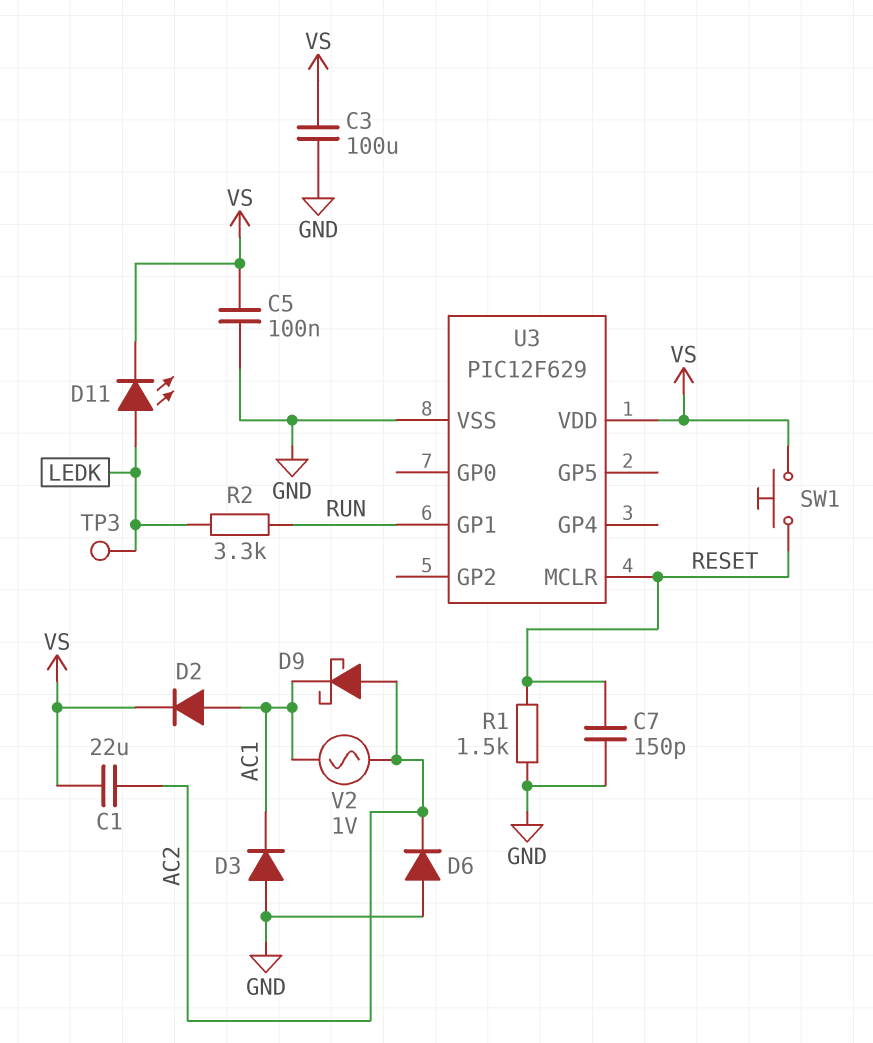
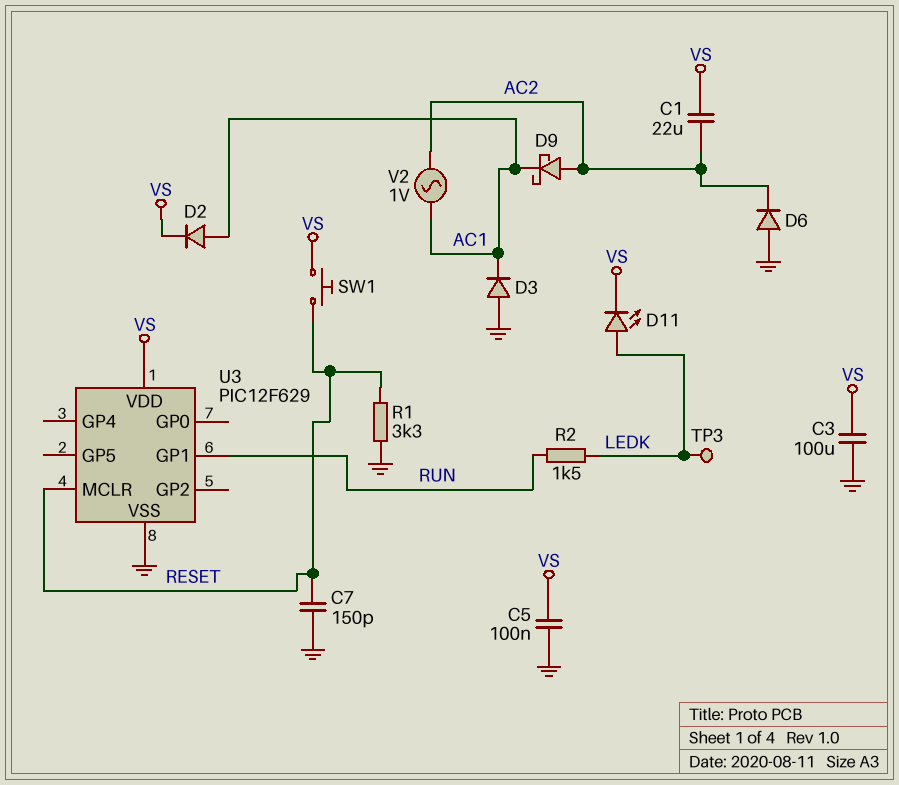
R1: 1.5k (GND, RESET) -> 3.3k (GND, RESET)
R2: 3.3k (LEDK, RUN) -> 1.5k (LEDK, RUN)

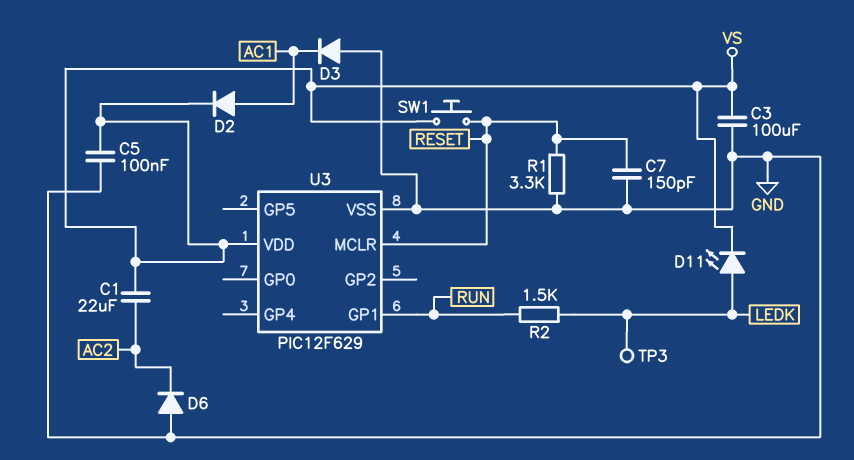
D9: schottky (A AC2, K AC1) -> none
V2: AC 1V (AC1, AC2) -> none

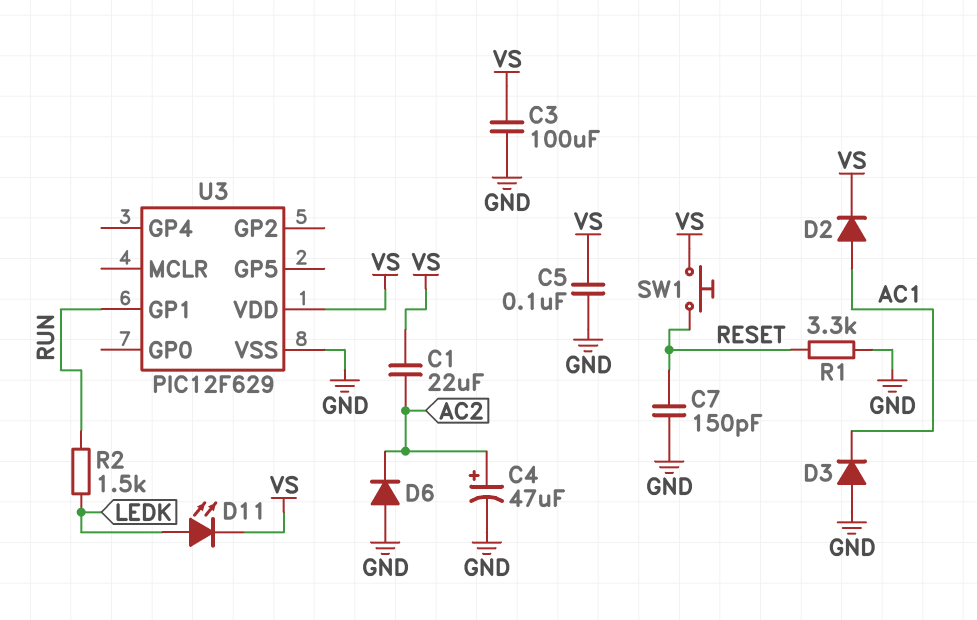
C4: none -> 47uF (plus AC2, minus GND)
TP3: test point (LEDK) -> none
U3 pin MCLR: RESET -> none

